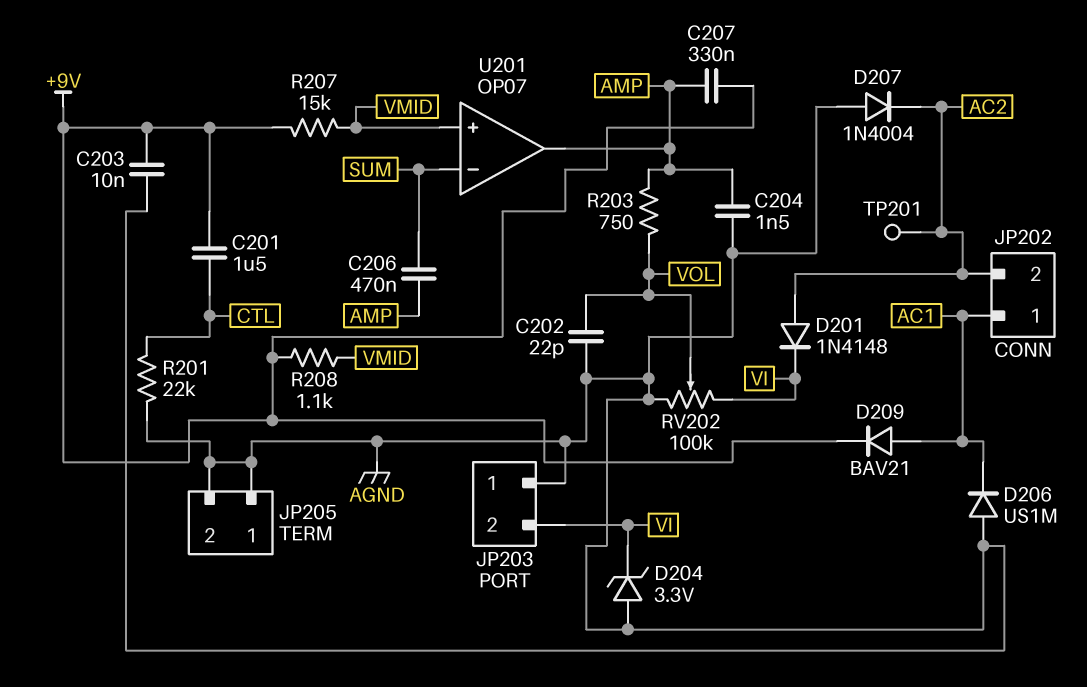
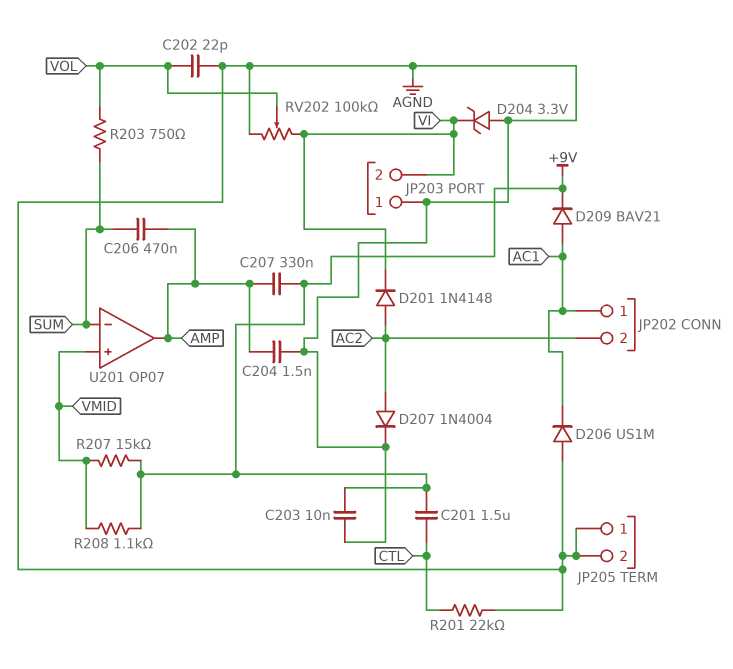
D207: diode 1N4004 (A AGND, K AC2) -> diode 1N4004 (A AC2, K AGND)
R203: 750 (AMP, VOL) -> 750 (SUM, VOL)
TP201: test point (AC2) -> none

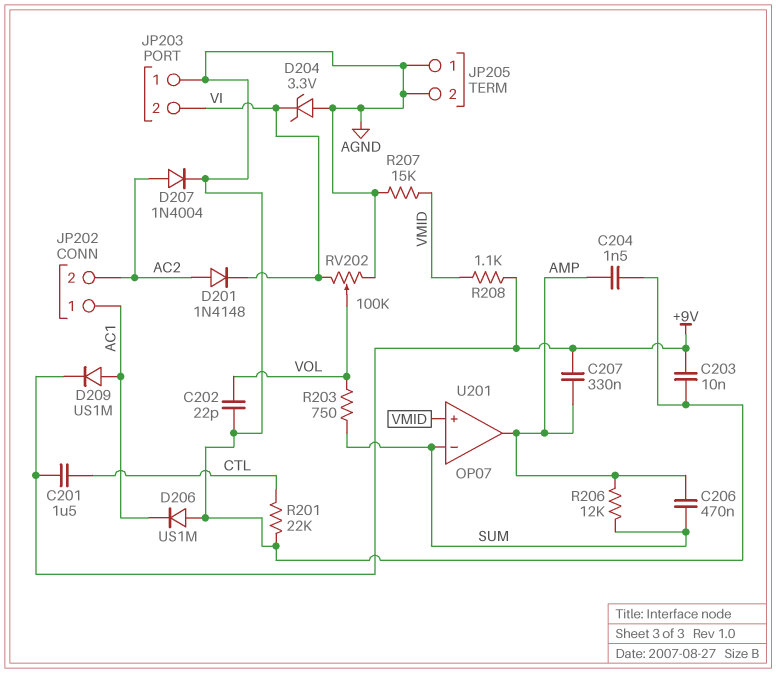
D209: diode BAV21 (A AC1, K +9V) -> diode US1M (A AC1, K +9V)
R206: none -> 12k (AMP, SUM)
R207: 15k (+9V, VMID) -> 15k (AGND, VMID)

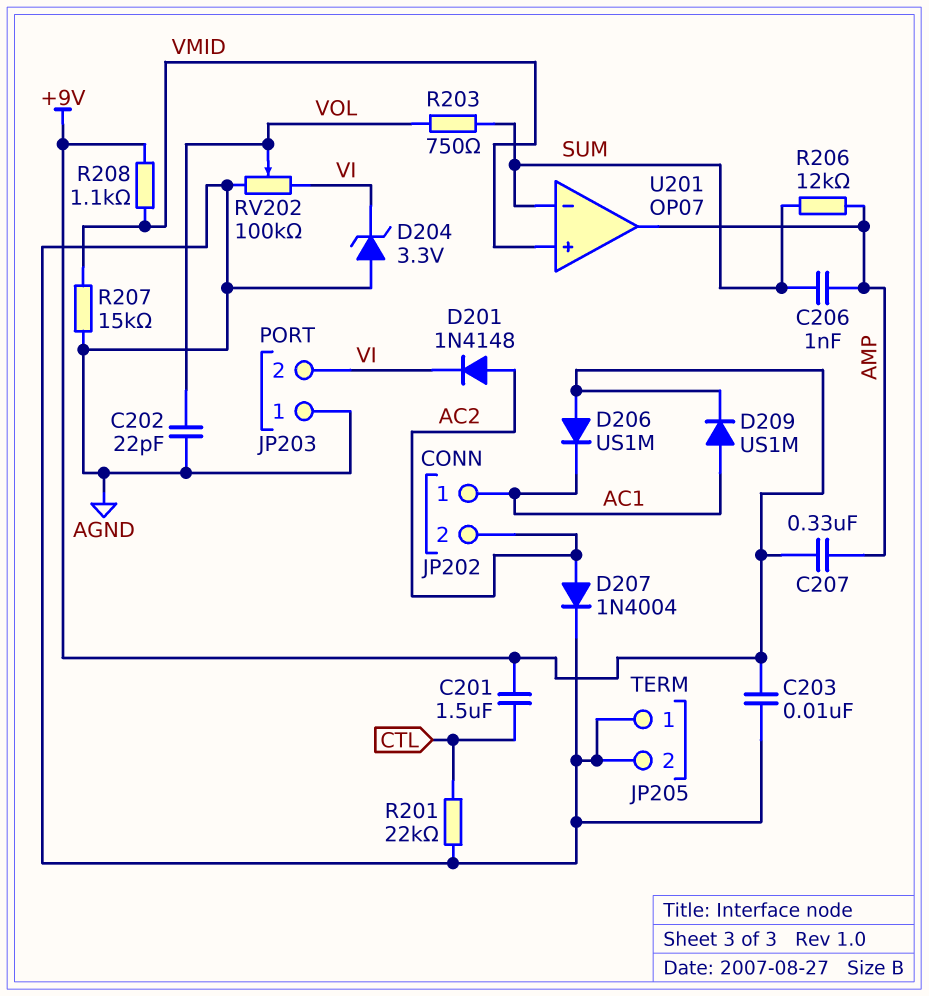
C204: 1.5nF (AGND, AMP) -> none
C206: 470nF (AMP, SUM) -> 1nF (AMP, SUM)
D206: diode US1M (A AGND, K AC1) -> diode US1M (A +9V, K AC1)

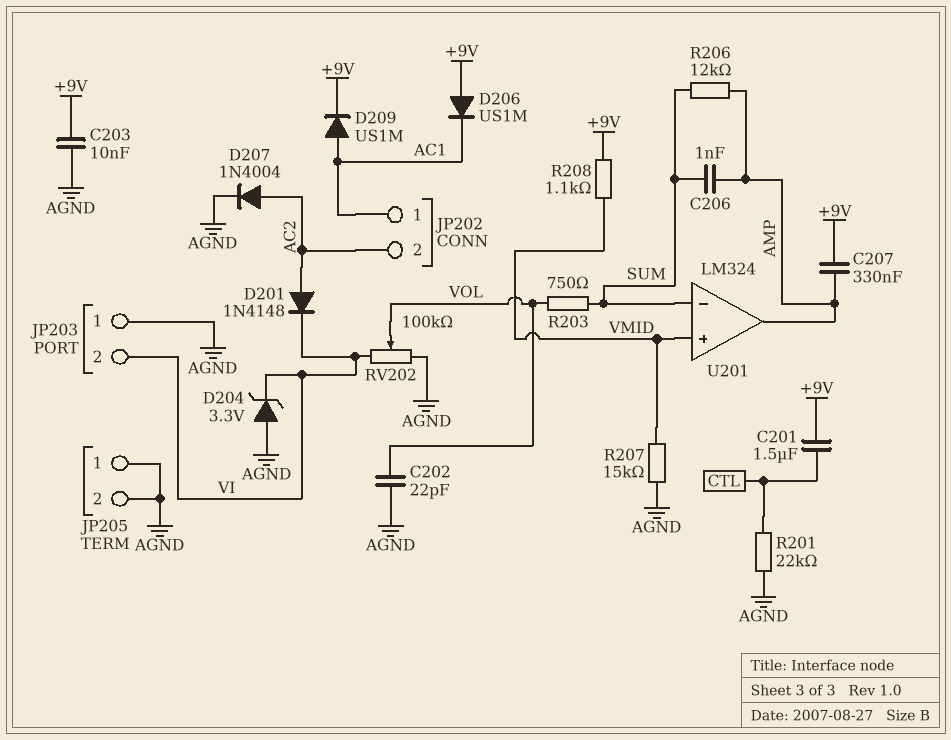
U201: OP07 -> LM324

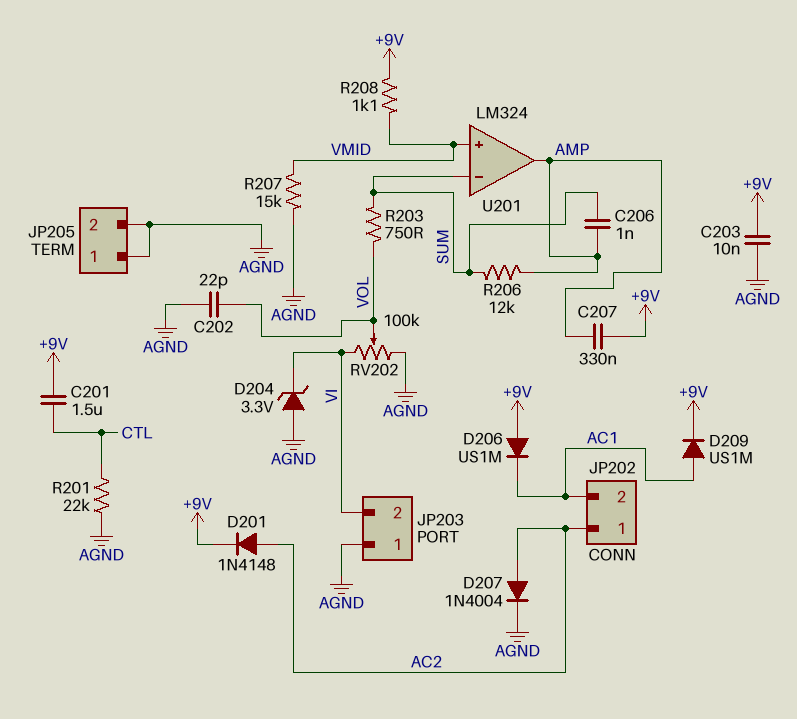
D201: diode 1N4148 (A AC2, K VI) -> diode 1N4148 (A AC2, K +9V)
JP202 pin 1: AC1 -> AC2
JP202 pin 2: AC2 -> AC1

